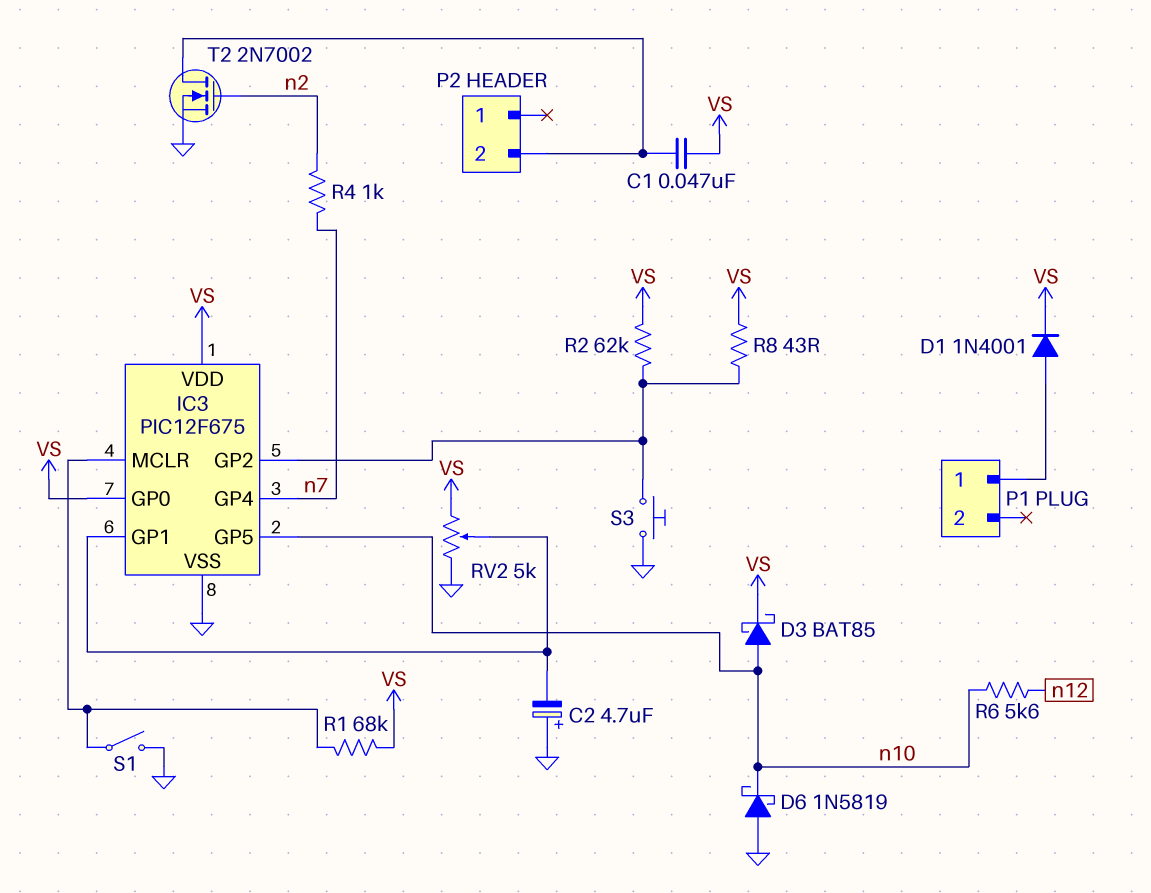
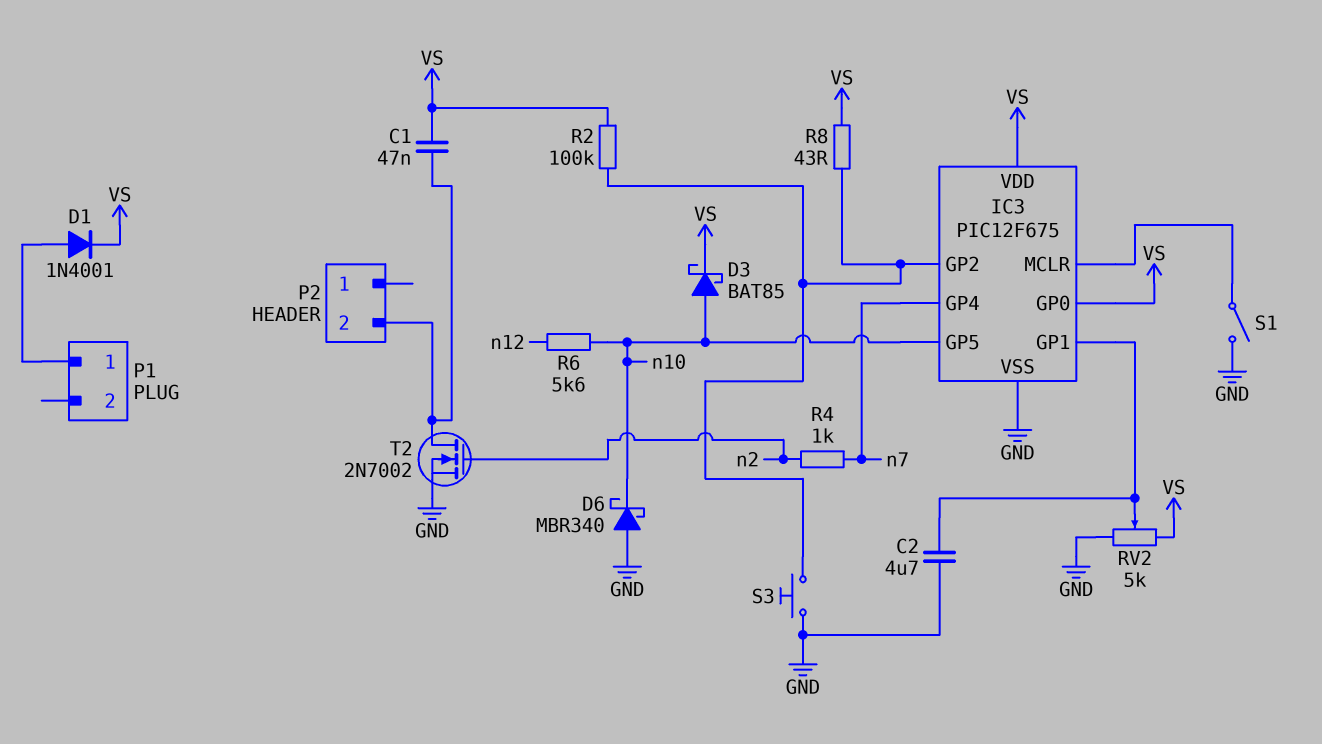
C2: 4.7uF (plus GND, minus IC3/GP1) -> 4.7uF (GND, IC3/GP1)
D6: schottky 1N5819 (A GND, K n10) -> schottky MBR340 (A GND, K n10)
R1: 68k (IC3/MCLR, VS) -> none
R2: 62k (IC3/GP2, VS) -> 100k (IC3/GP2, VS)

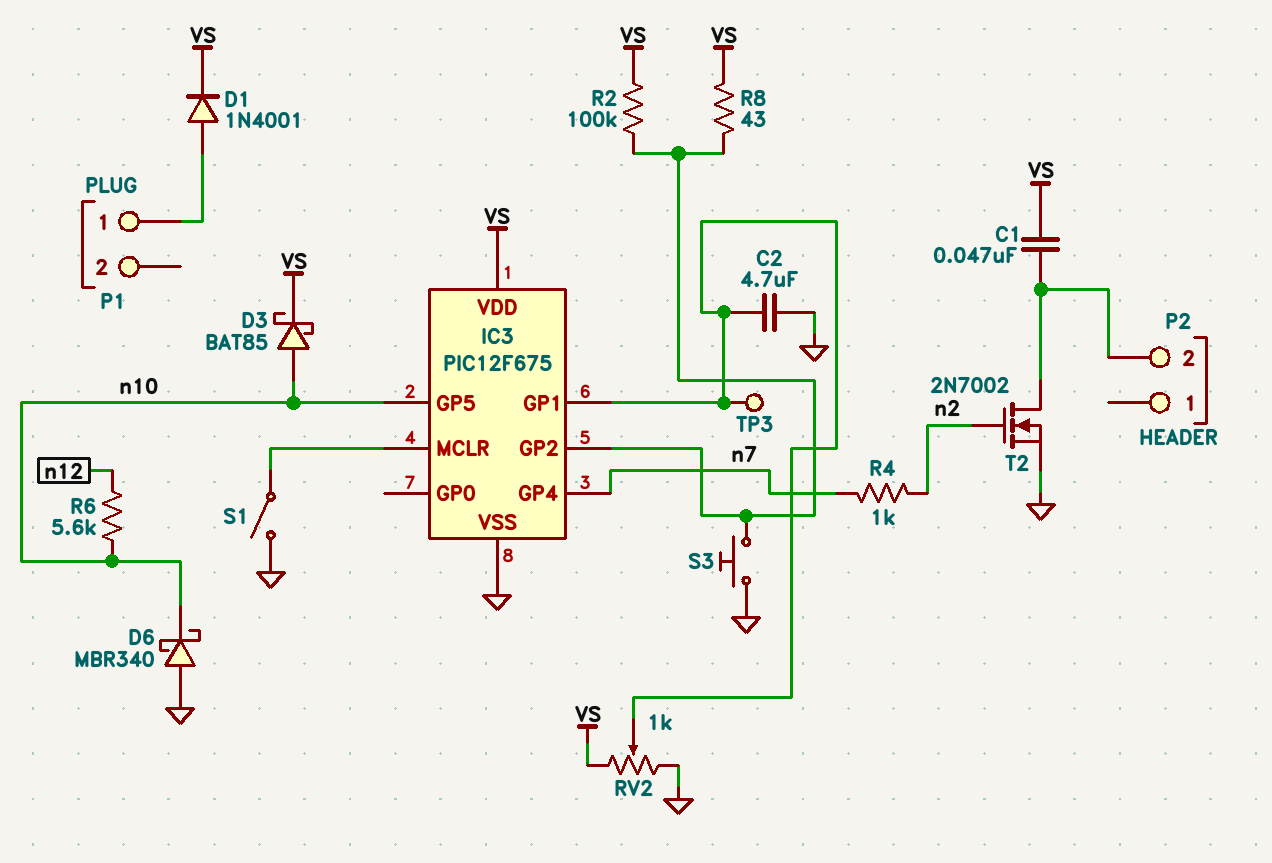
IC3 pin GP0: VS -> none
RV2: 5k (GND, VS, wiper IC3/GP1) -> 1k (GND, VS, wiper IC3/GP1)
TP3: none -> test point (IC3/GP1)

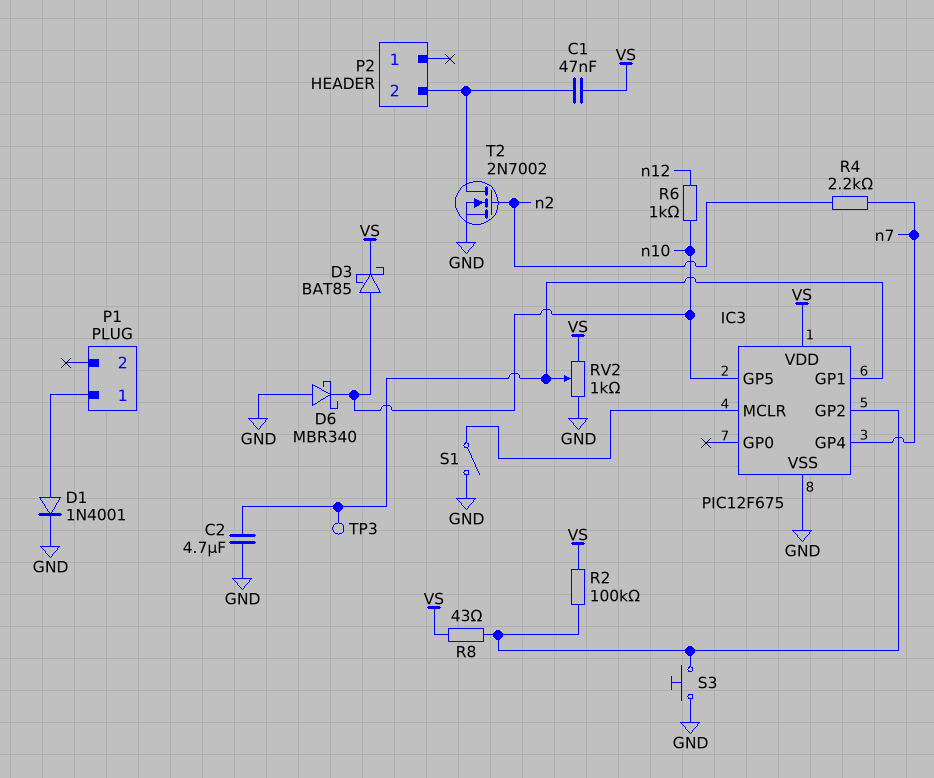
D1: diode 1N4001 (A P1/1, K VS) -> diode 1N4001 (A P1/1, K GND)
R4: 1k (n2, n7) -> 2.2k (n2, n7)
R6: 5.6k (n10, n12) -> 1k (n10, n12)

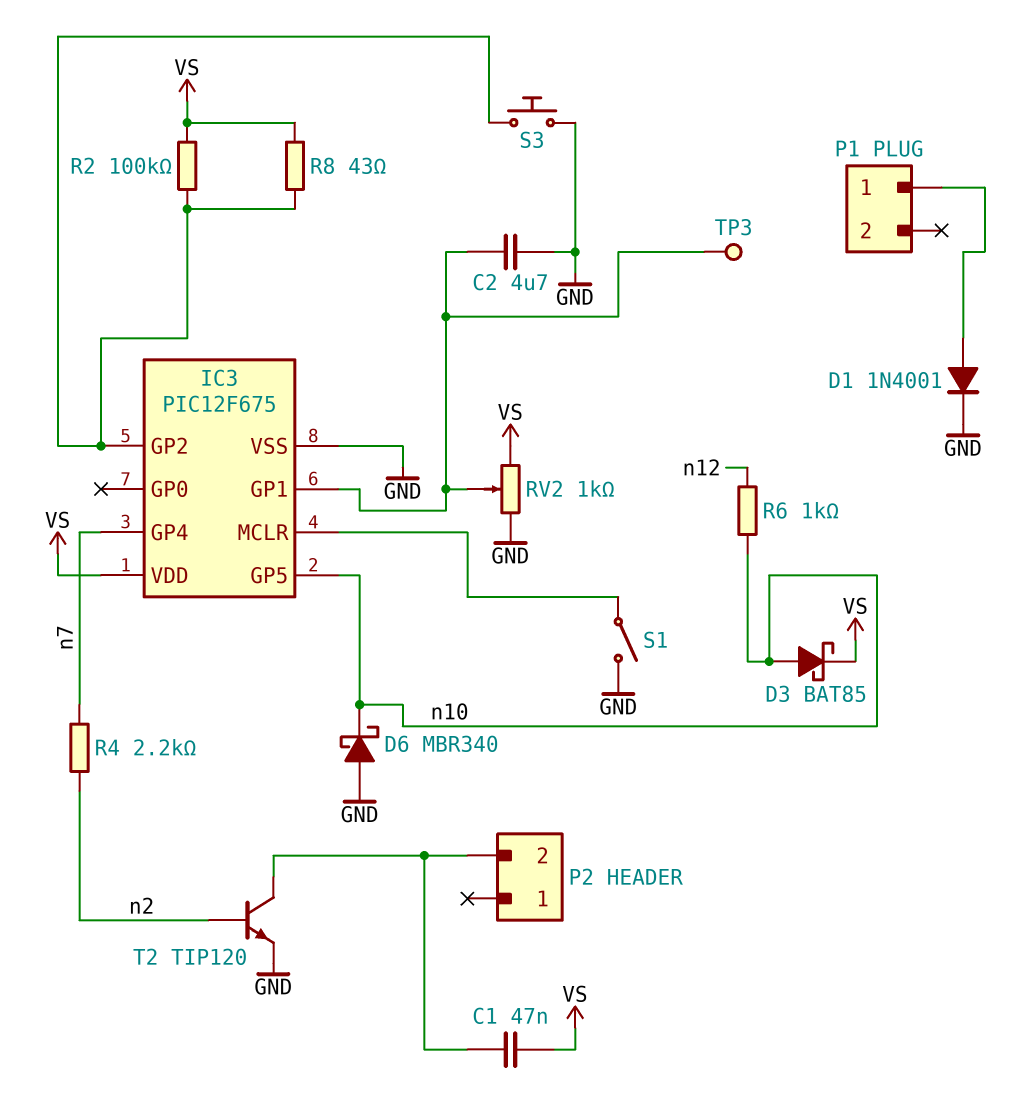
T2: NMOS 2N7002 (G n2, D P2/2, S GND) -> NPN TIP120 (B n2, C P2/2, E GND)

